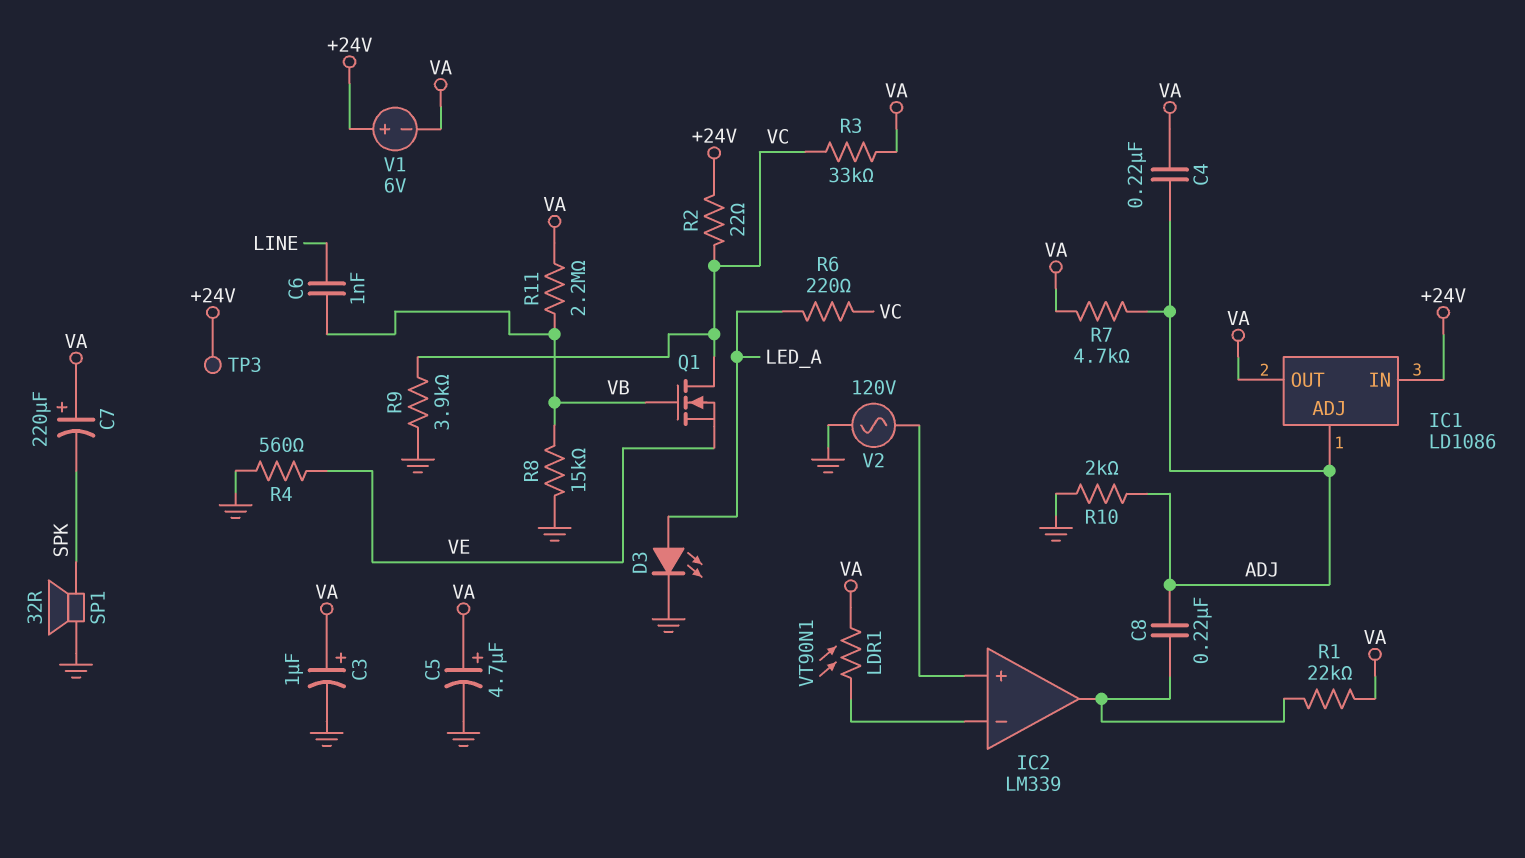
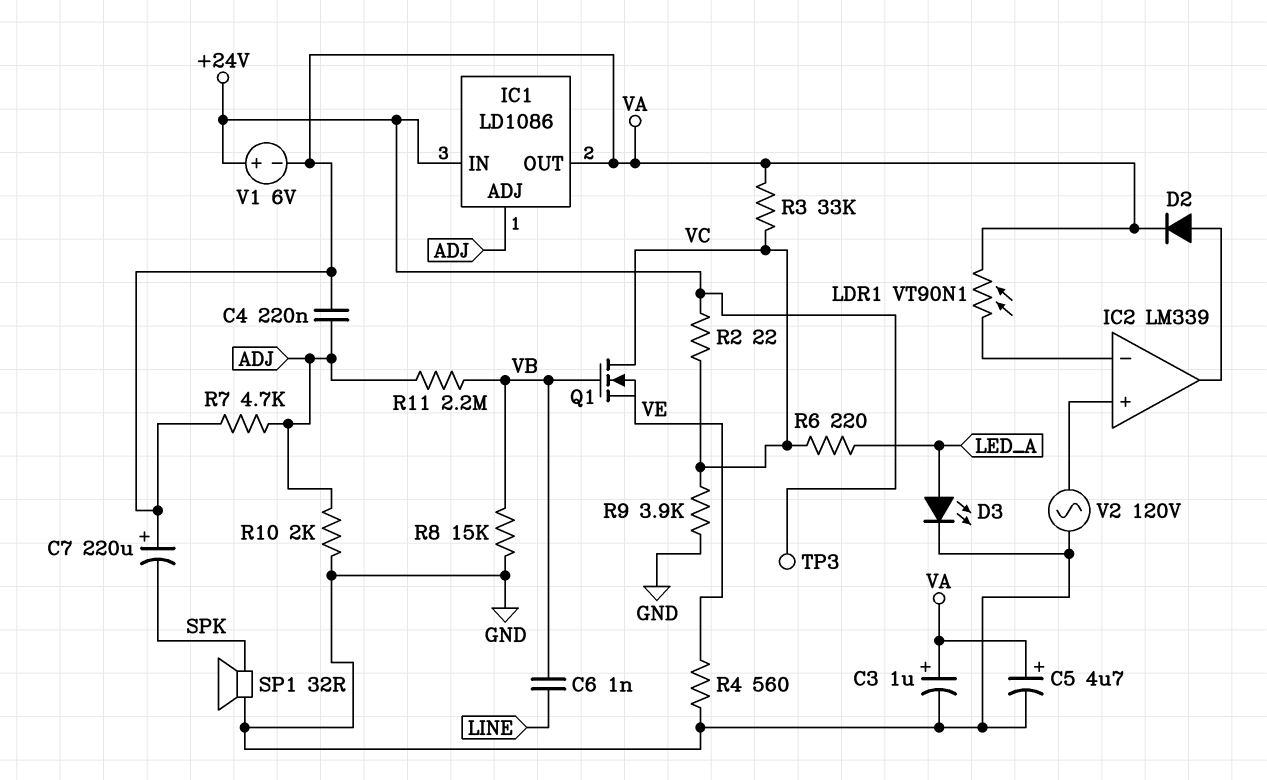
C8: 220nF (ADJ, IC2/out) -> none
D2: none -> diode (A IC2/out, K VA)
R1: 22k (IC2/out, VA) -> none
R11: 2.2M (VA, VB) -> 2.2M (ADJ, VB)

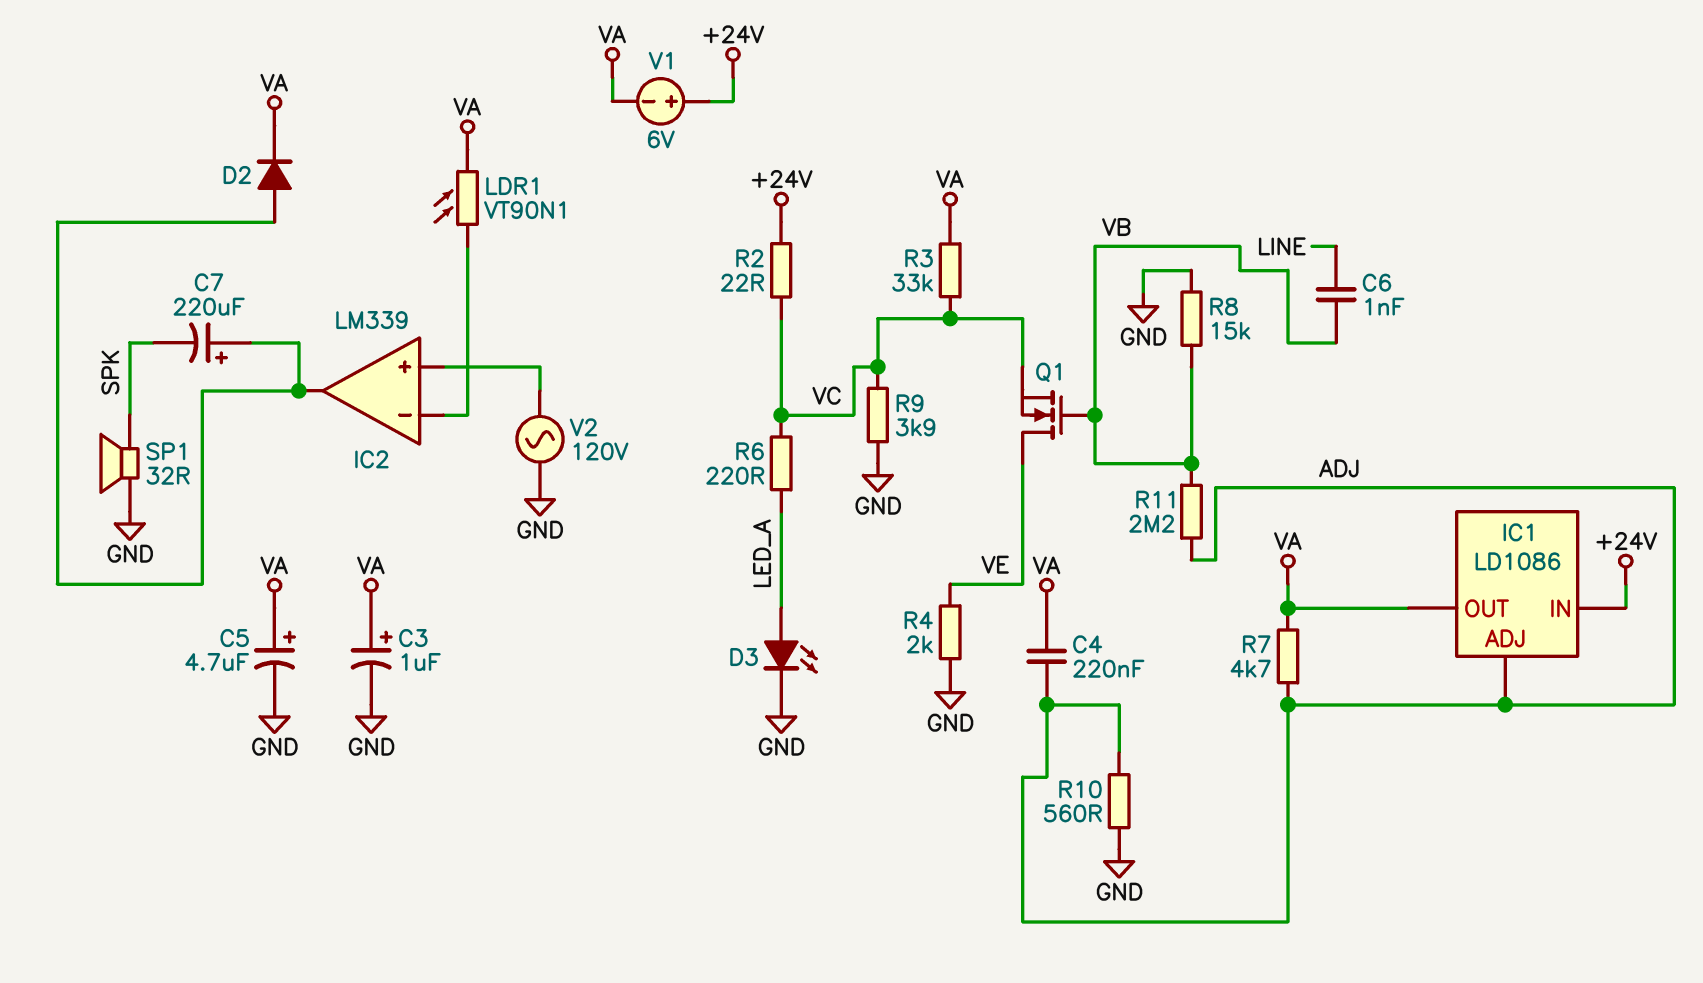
C7: 220uF (plus VA, minus SPK) -> 220uF (plus IC2/out, minus SPK)
Q1: NMOS (G VB, D VC, S VE) -> NMOS (G VB, D VE, S VC)
R4: 560 (GND, VE) -> 2k (GND, VE)
R10: 2k (ADJ, GND) -> 560 (ADJ, GND)
TP3: test point (+24V) -> none

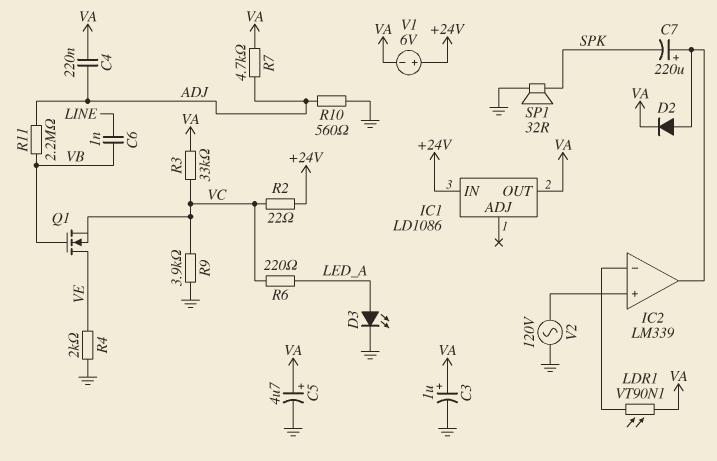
IC1 pin ADJ: ADJ -> none
R8: 15k (GND, VB) -> none

